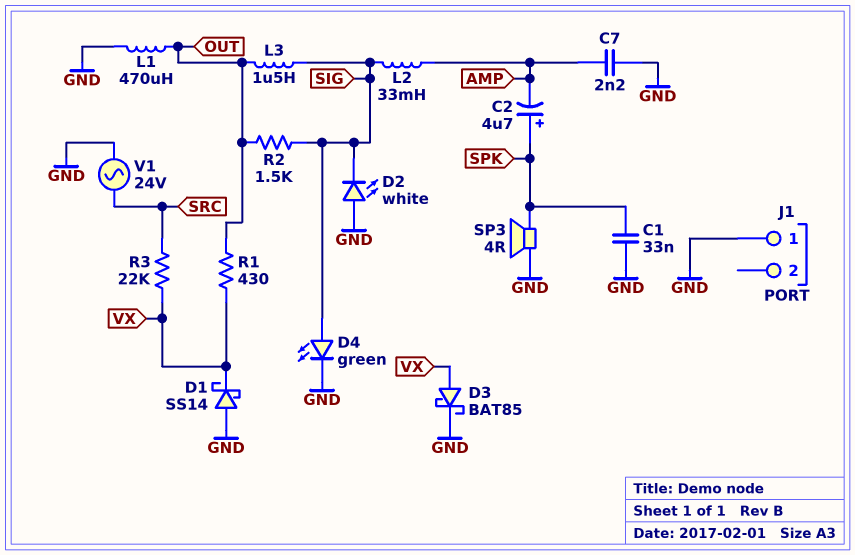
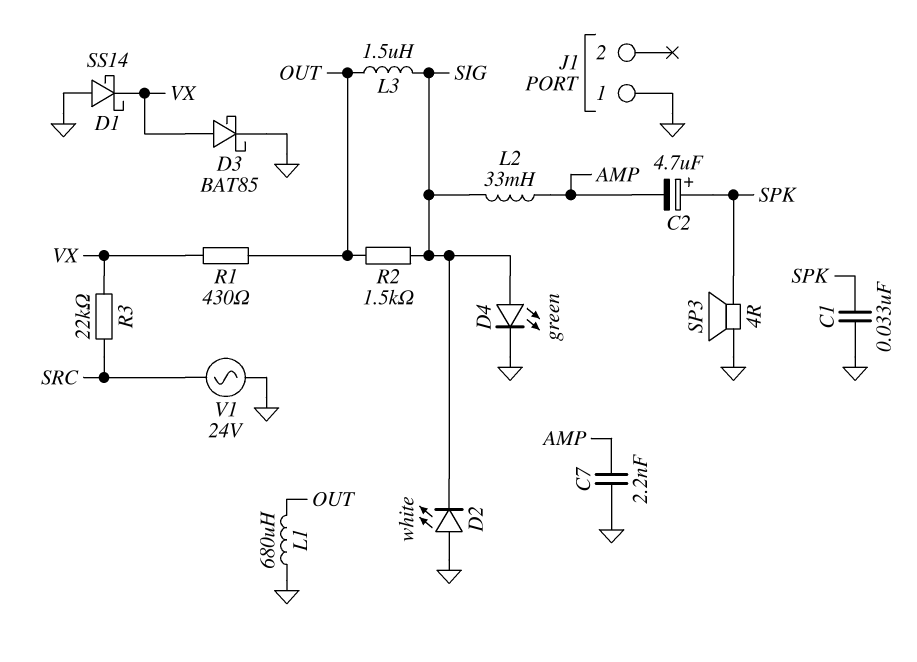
L1: 470uH (GND, OUT) -> 680uH (GND, OUT)

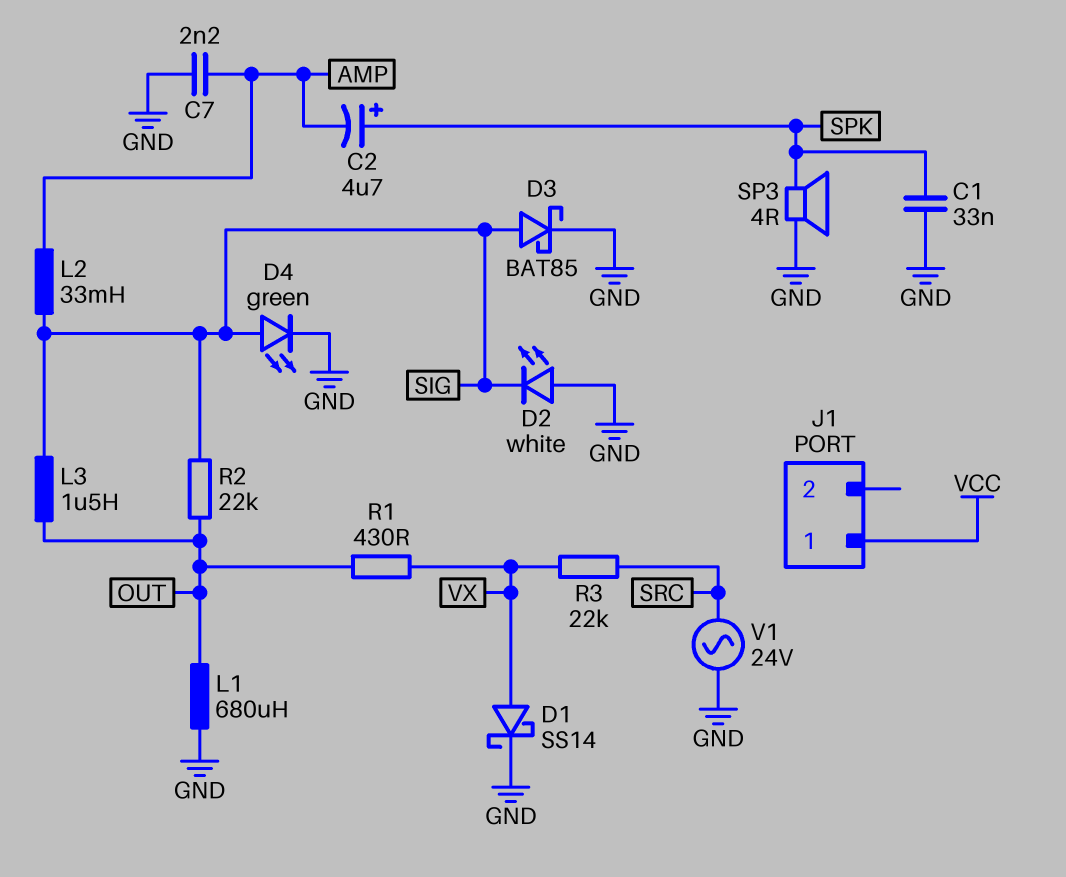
D1: schottky SS14 (A GND, K VX) -> schottky SS14 (A VX, K GND)
D3: schottky BAT85 (A VX, K GND) -> schottky BAT85 (A SIG, K GND)
J1 pin 1: GND -> VCC
R2: 1.5k (OUT, SIG) -> 22k (OUT, SIG)

